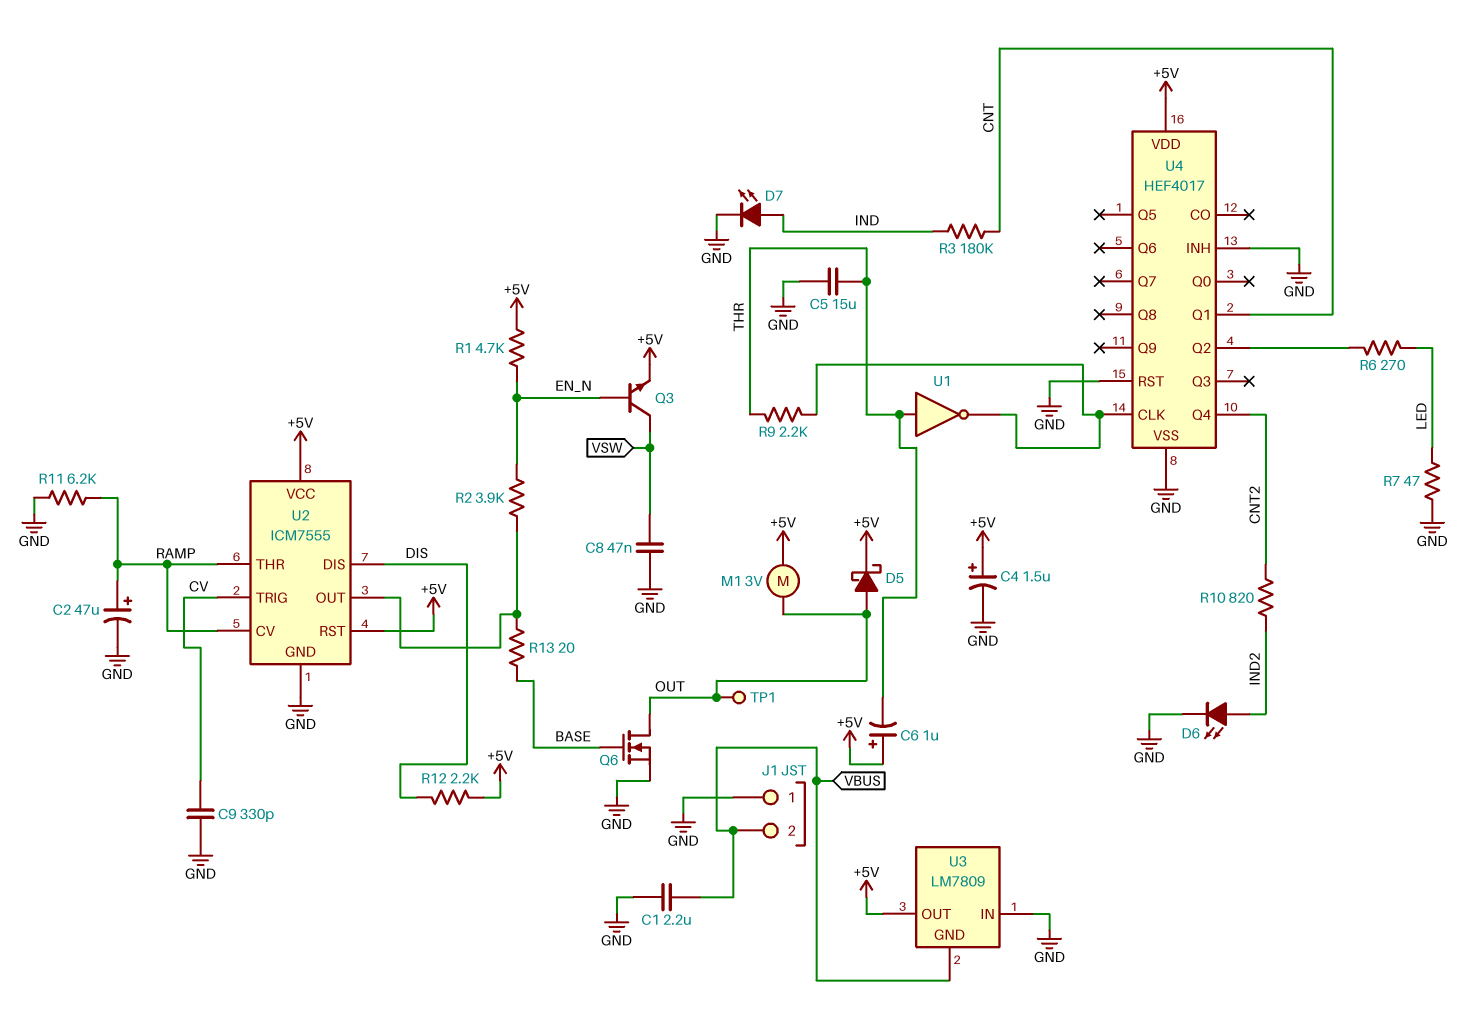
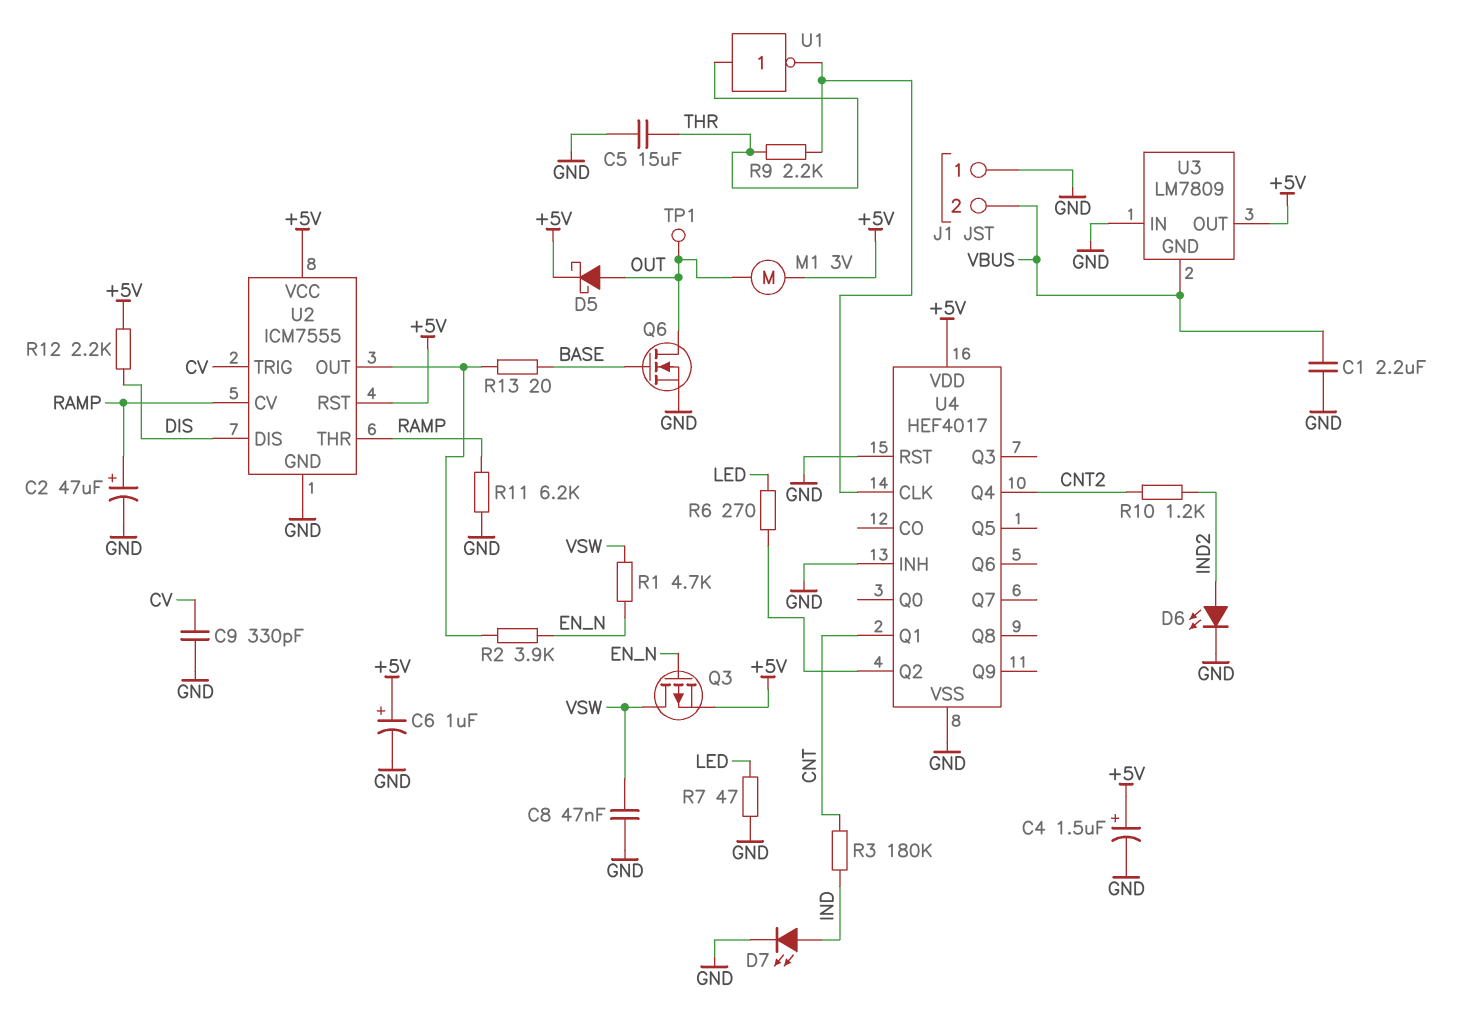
C6: 1uF (plus +5V, minus THR) -> 1uF (plus +5V, minus GND)
Q3: NPN (B EN_N, C VSW, E +5V) -> PMOS (G EN_N, D VSW, S +5V)
R1: 4.7k (+5V, EN_N) -> 4.7k (EN_N, VSW)
R10: 820 (CNT2, IND2) -> 1.2k (CNT2, IND2)

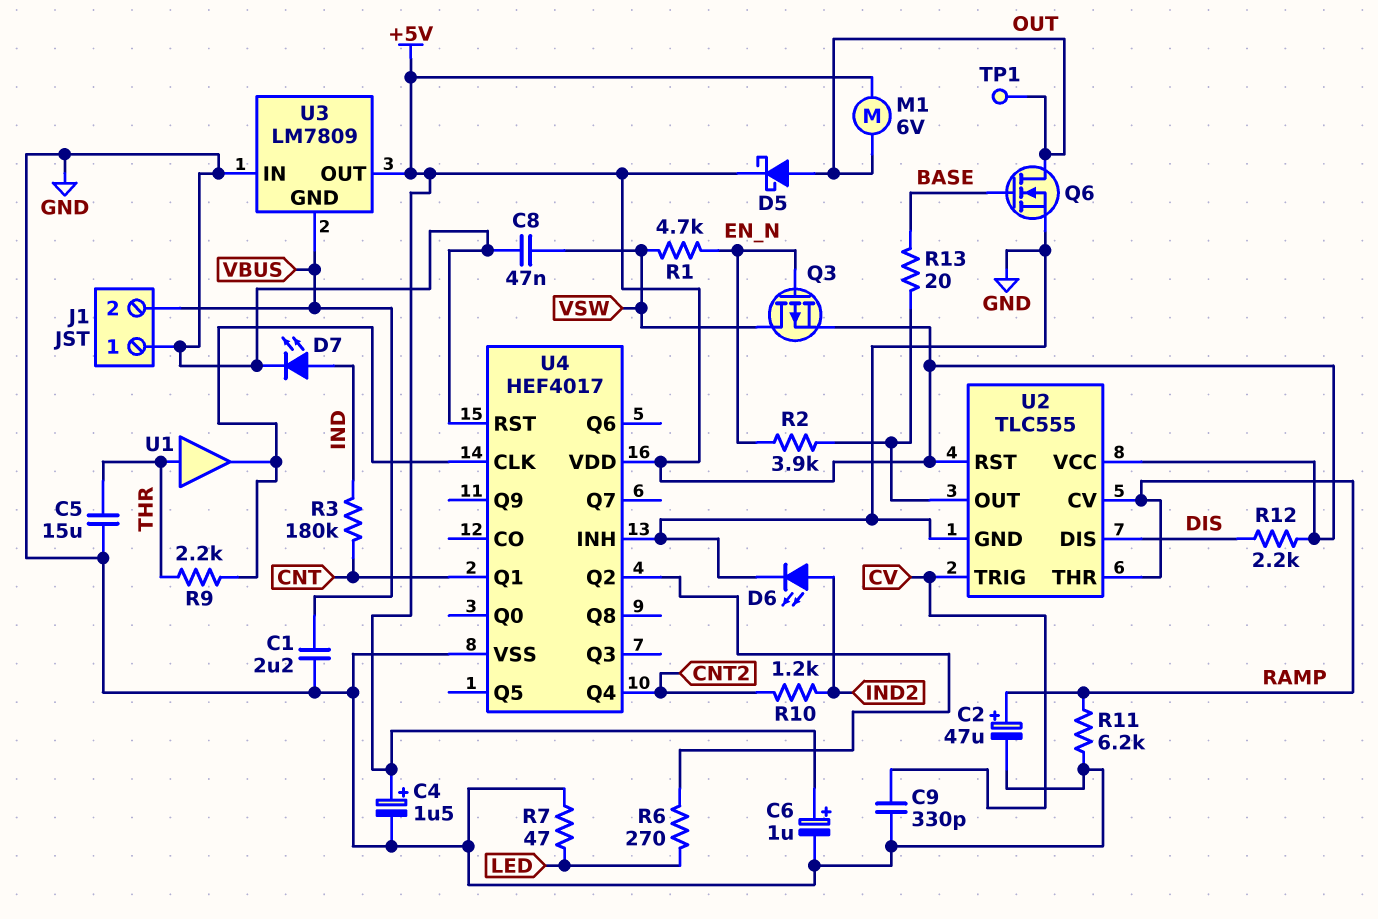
M1: motor 3V (+5V, OUT) -> motor 6V (+5V, OUT)
U1: NOT (in THR, out U4/CLK) -> buffer (in THR, out U4/CLK)
U2: ICM7555 -> TLC555

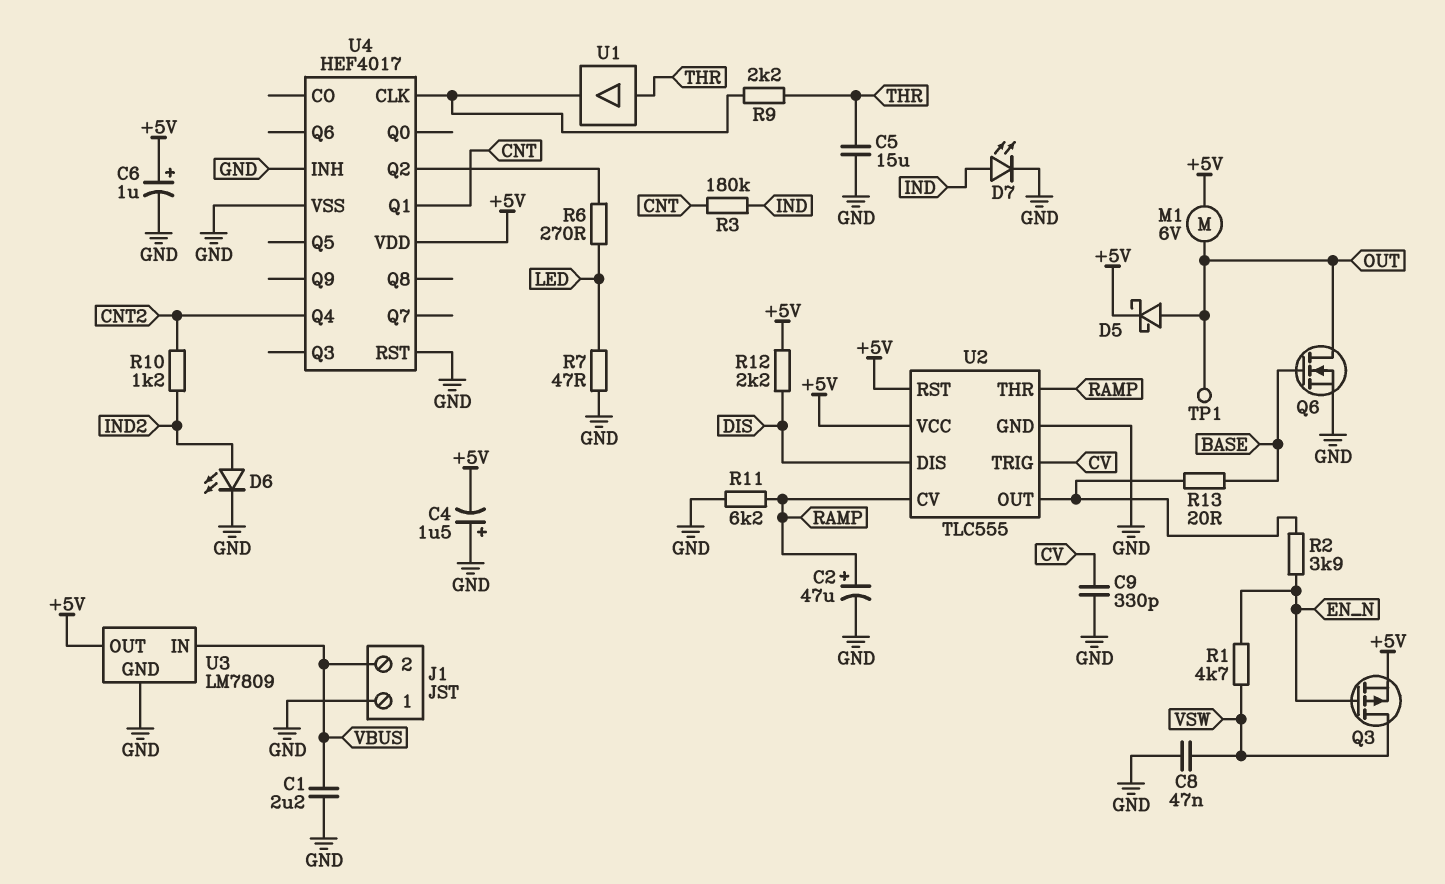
C4: 1.5uF (plus +5V, minus GND) -> 1.5uF (plus GND, minus +5V)
U3 pin GND: VBUS -> GND
U3 pin IN: GND -> VBUS

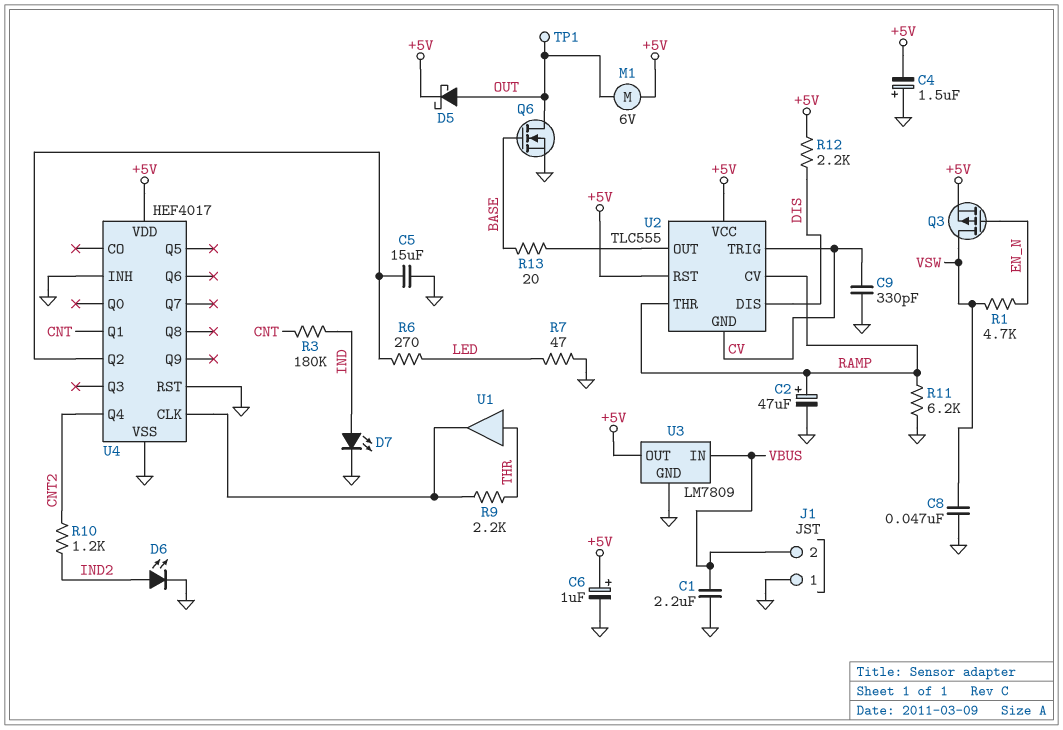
C5: 15uF (GND, THR) -> 15uF (GND, U4/Q2)
R2: 3.9k (EN_N, U2/OUT) -> none
U2 pin GND: GND -> CV

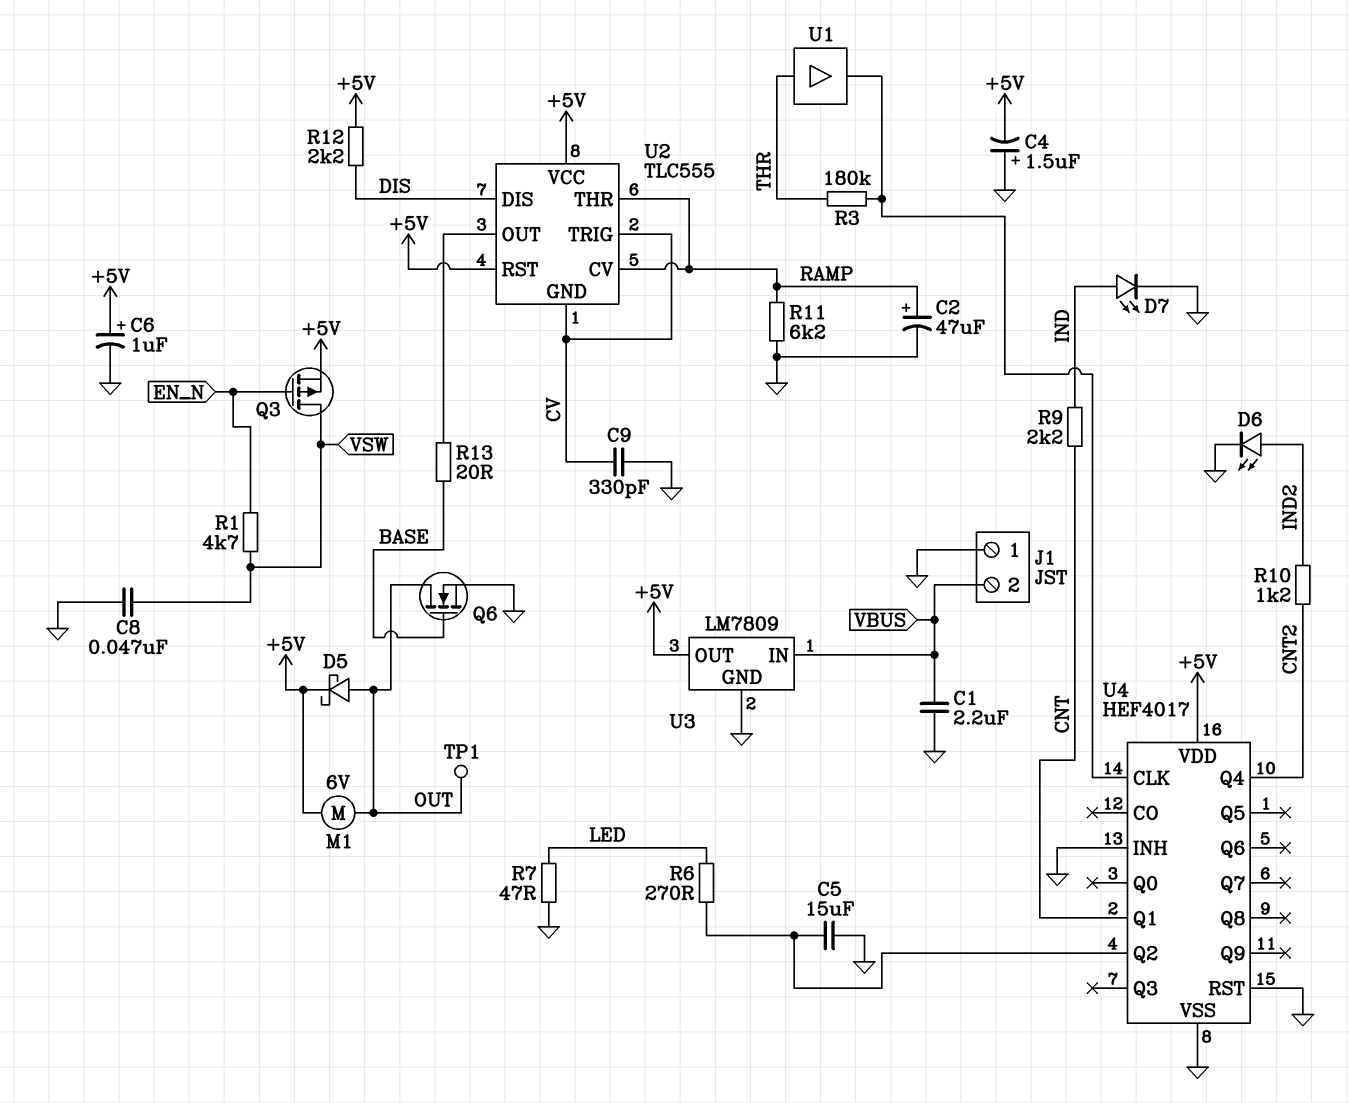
R3: 180k (CNT, IND) -> 180k (THR, U4/CLK)
R9: 2.2k (THR, U4/CLK) -> 2.2k (CNT, IND)

